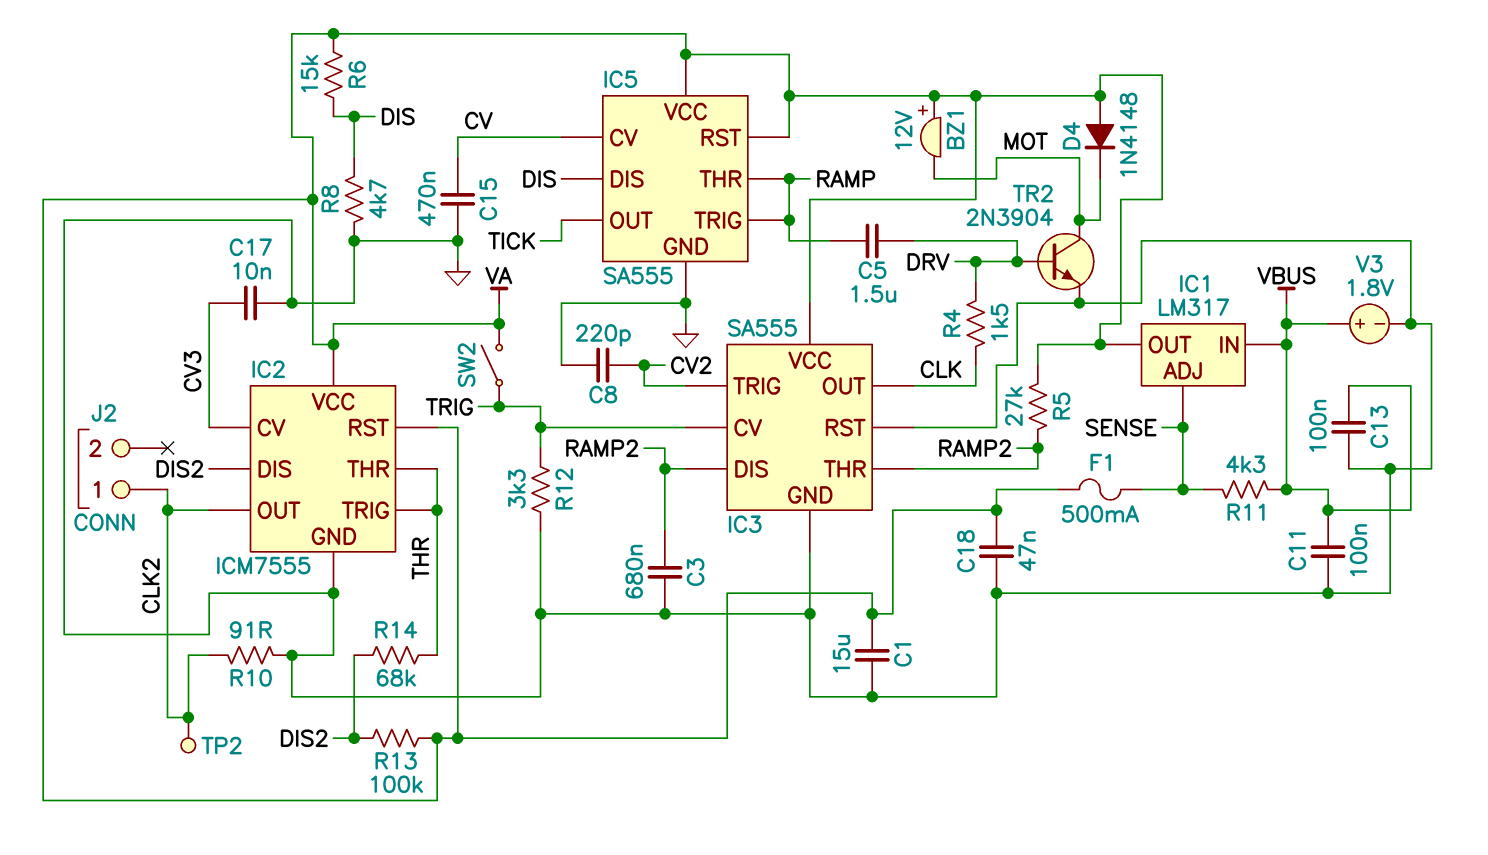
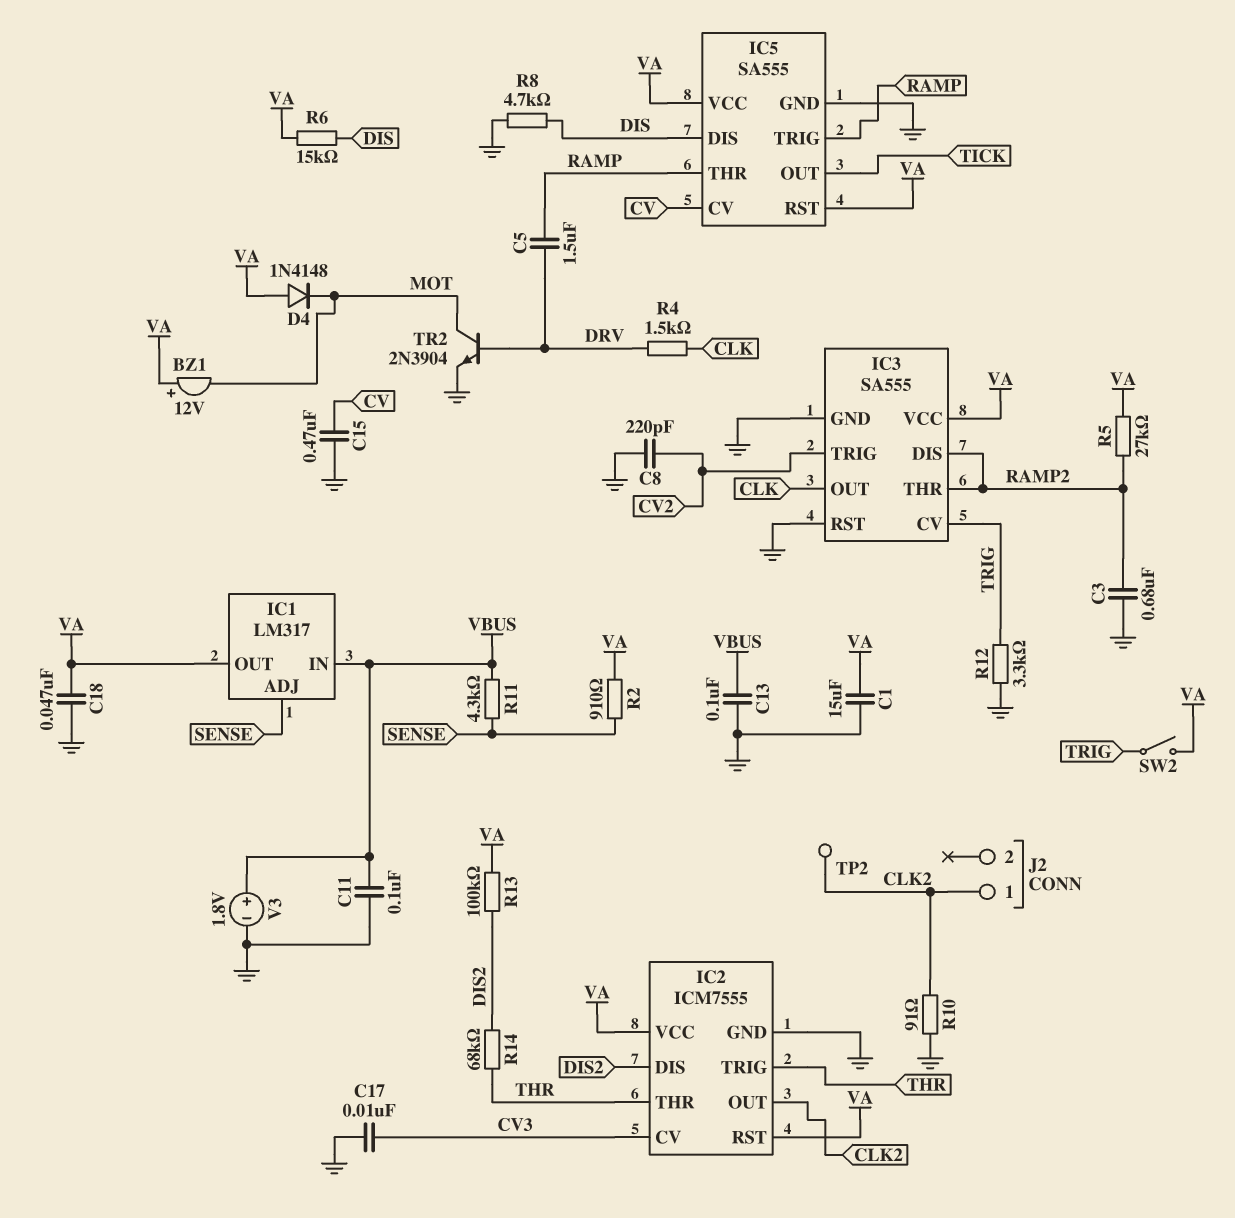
F1: 500mA (SENSE, VA) -> none
R2: none -> 910 (SENSE, VA)

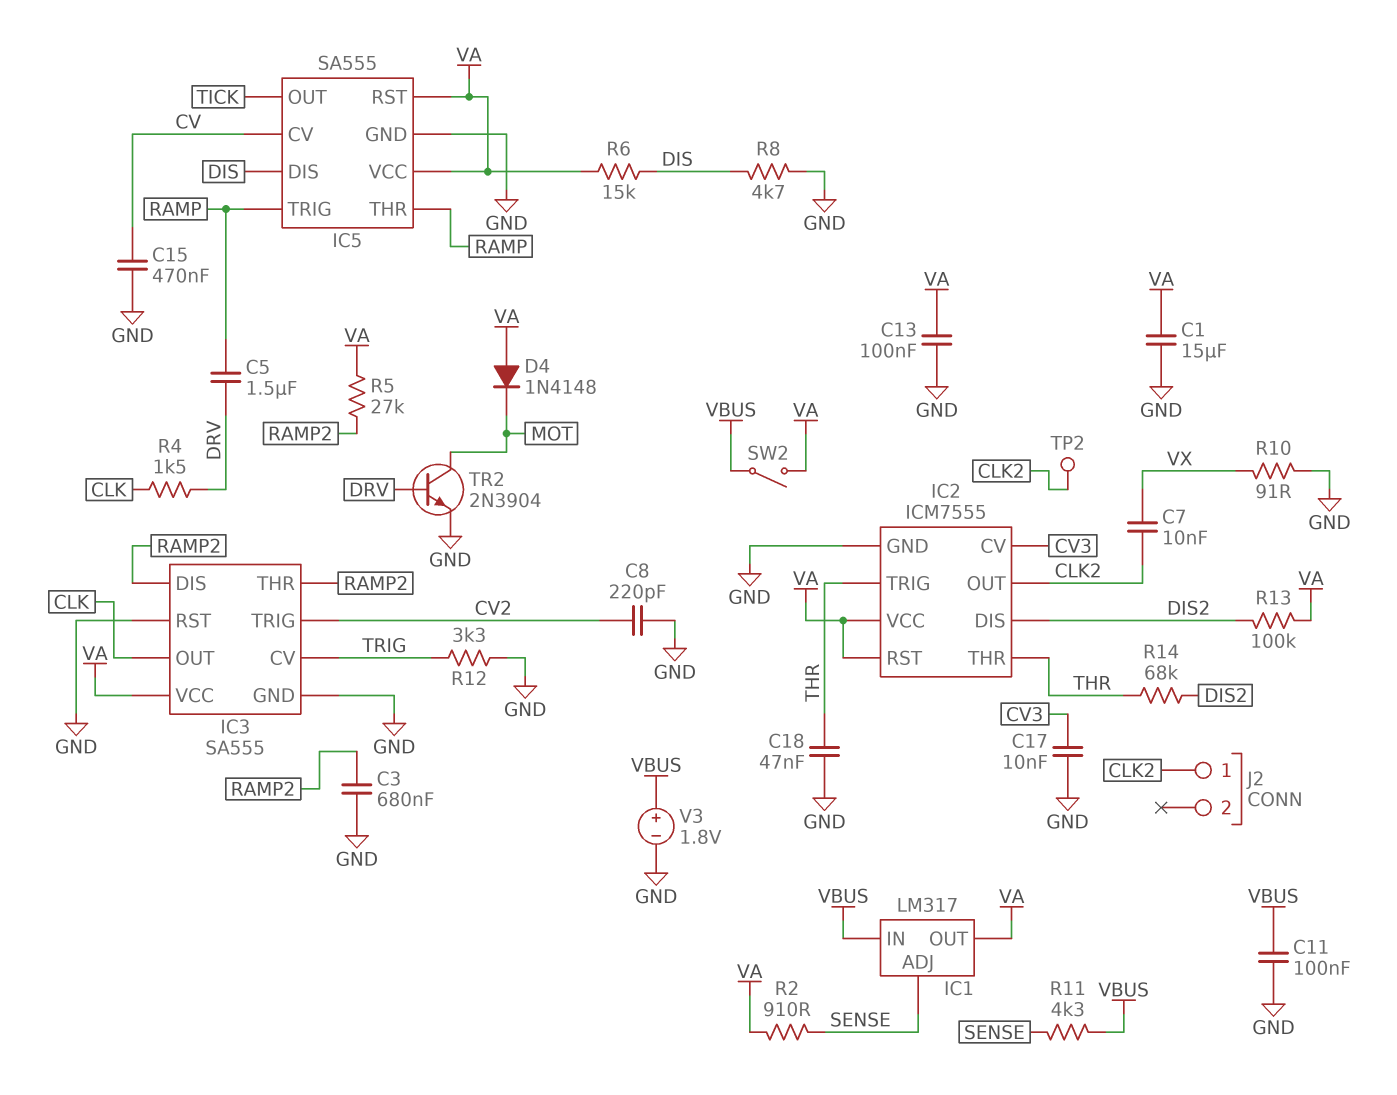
BZ1: buzzer 12V (plus VA, minus MOT) -> none
C7: none -> 10nF (CLK2, VX)
C13: 100nF (GND, VBUS) -> 100nF (GND, VA)
C18: 47nF (GND, VA) -> 47nF (GND, THR)
R10: 91 (CLK2, GND) -> 91 (GND, VX)
SW2: switch (TRIG, VA) -> switch (VA, VBUS)

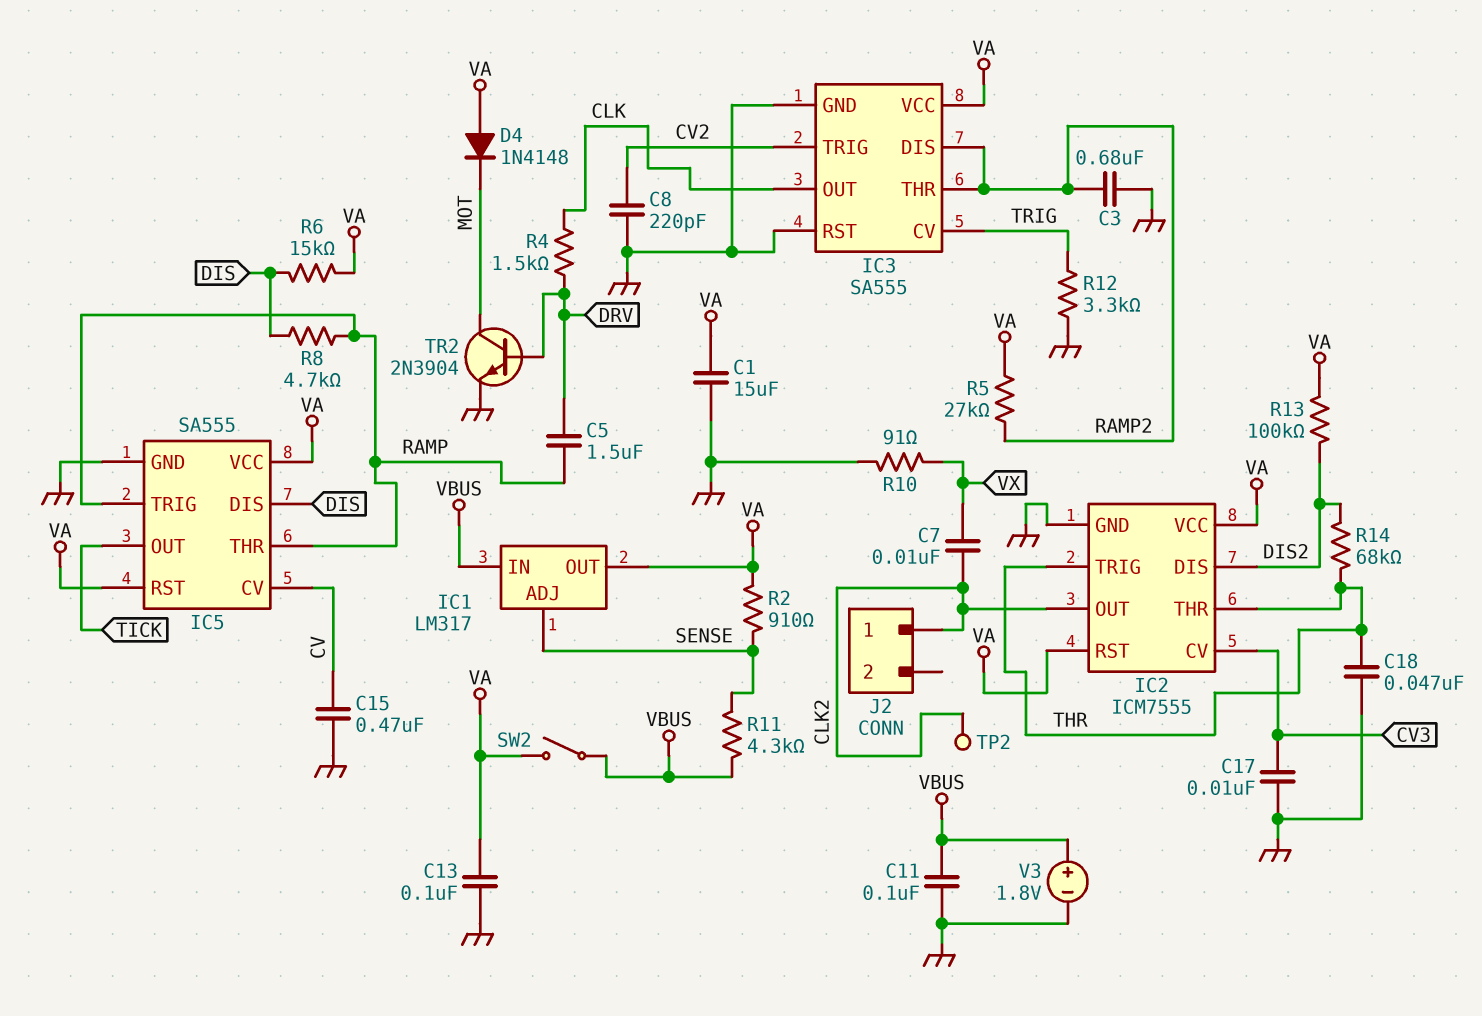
R8: 4.7k (DIS, GND) -> 4.7k (DIS, RAMP)

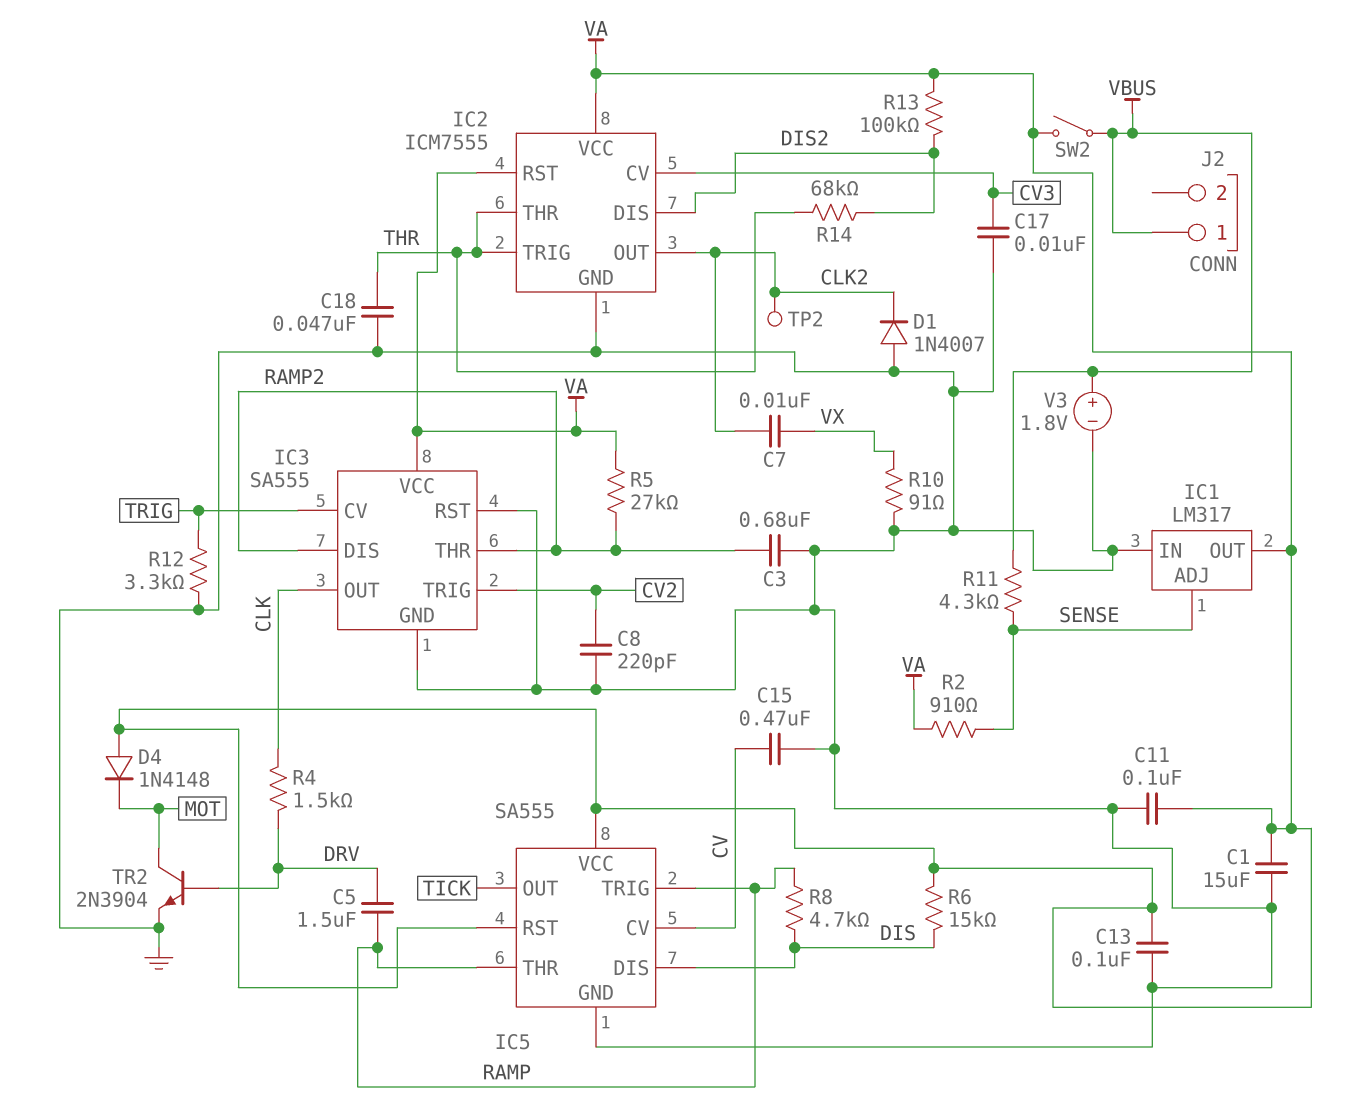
C11: 100nF (GND, VBUS) -> 100nF (GND, VA)
D1: none -> diode 1N4007 (A GND, K CLK2)
IC1 pin IN: VBUS -> GND
J2 pin 1: CLK2 -> VBUS

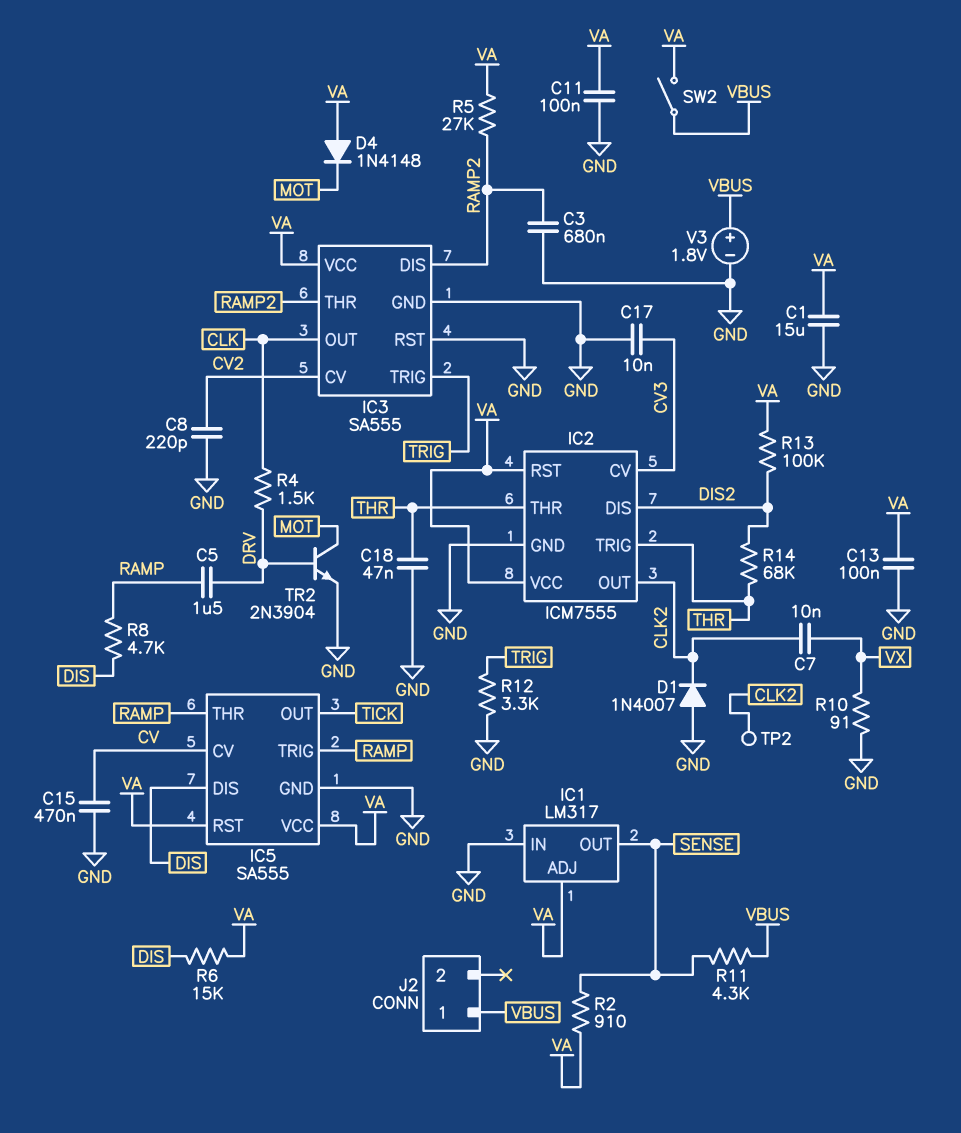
IC1 pin ADJ: SENSE -> VA
IC1 pin OUT: VA -> SENSE
IC3 pin CV: TRIG -> CV2
IC3 pin TRIG: CV2 -> TRIG

